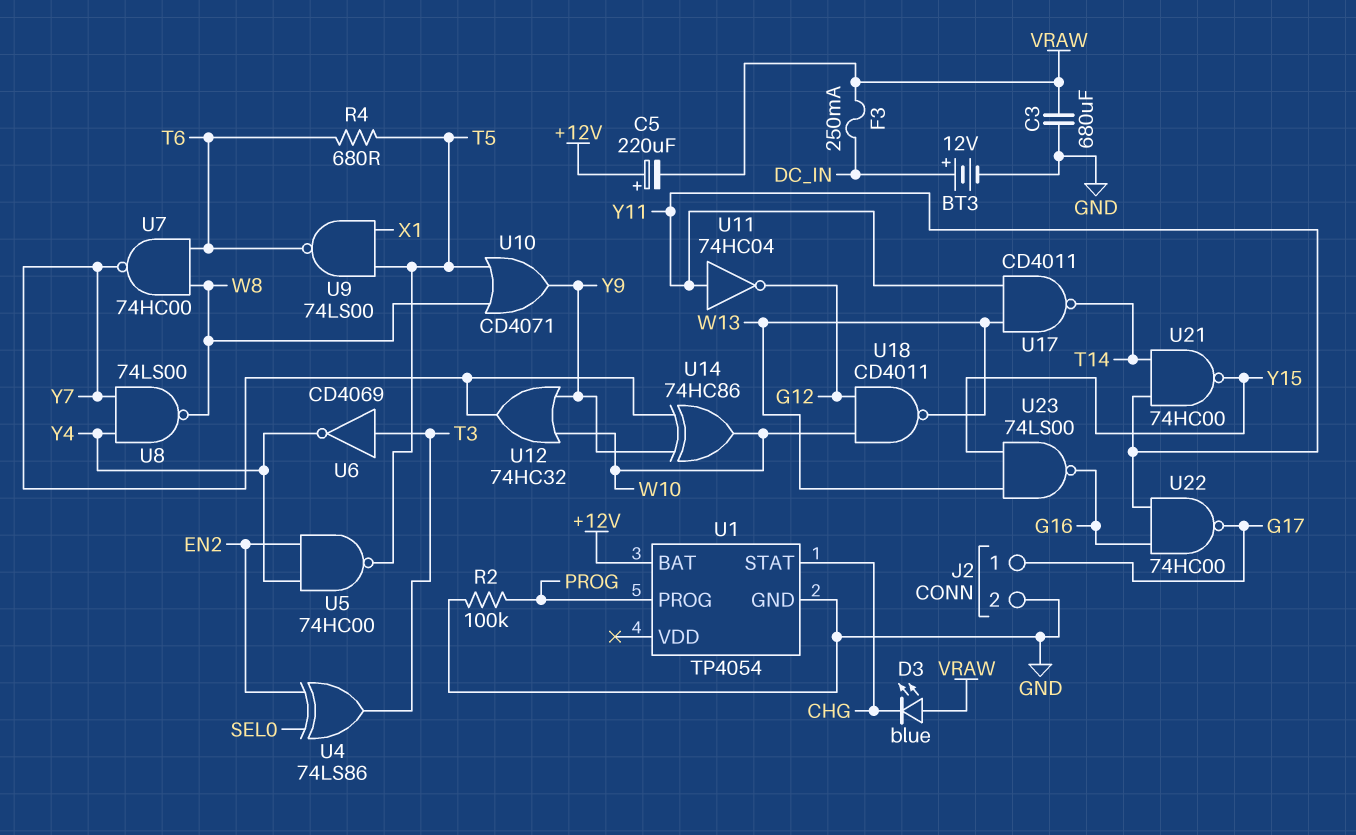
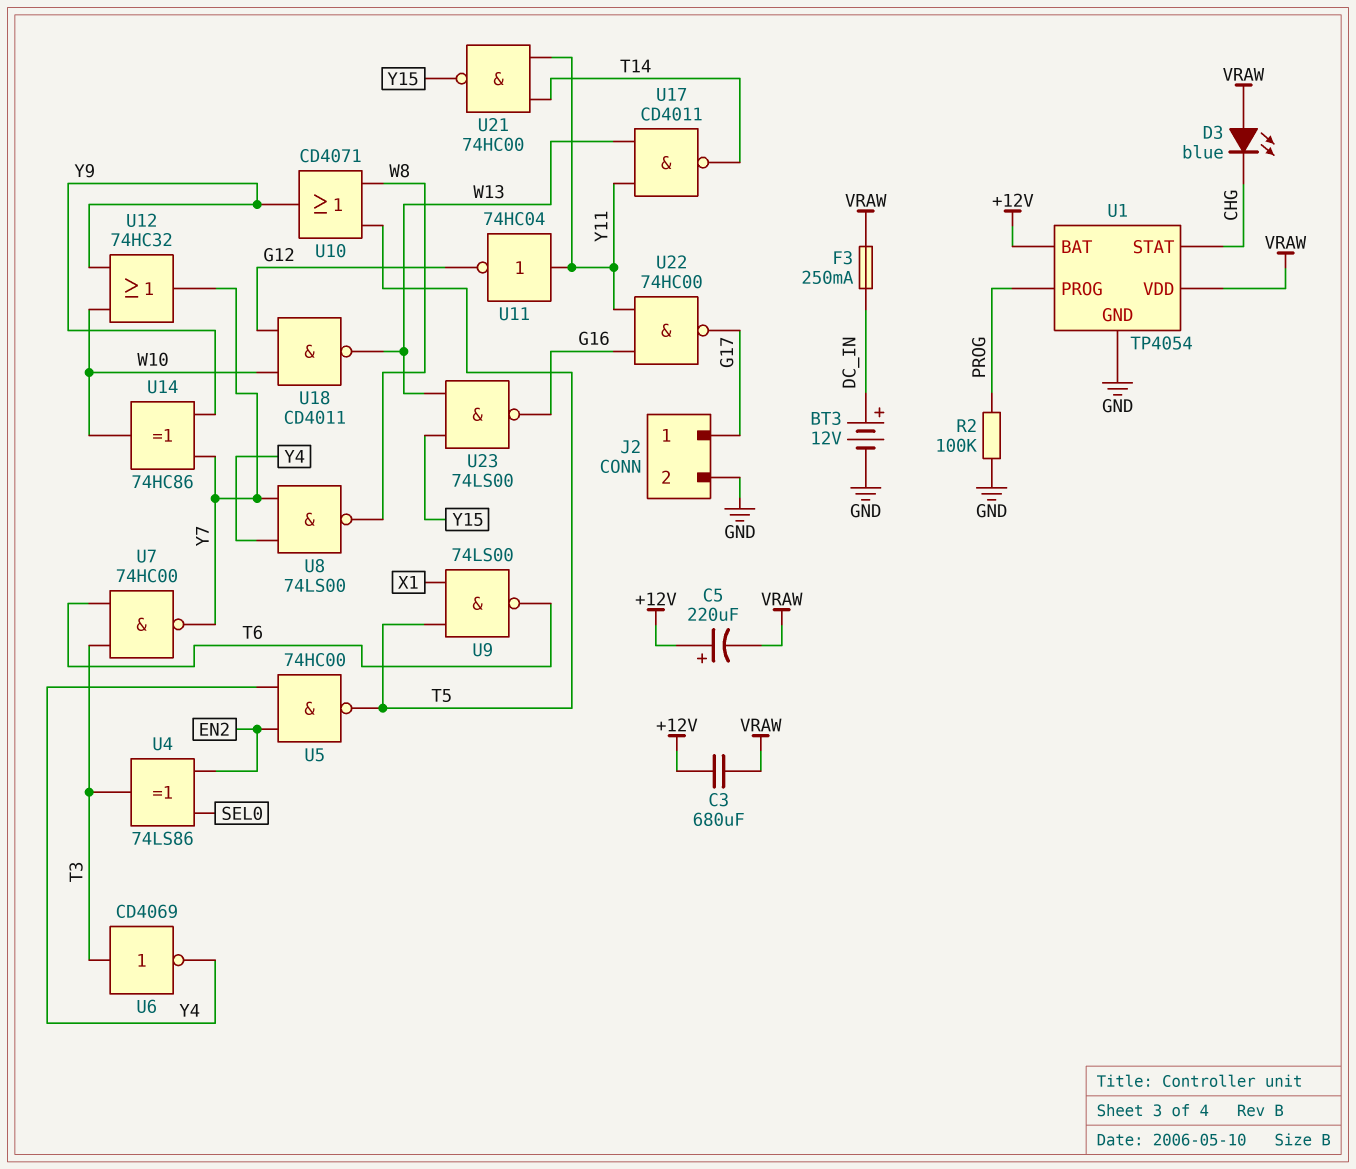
C3: 680uF (GND, VRAW) -> 680uF (+12V, VRAW)
R4: 680 (T5, T6) -> none
U1 pin VDD: none -> VRAW
U7: NAND 74HC00 (in T6, in W8, out Y7) -> NAND 74HC00 (in T3, in T6, out Y7)

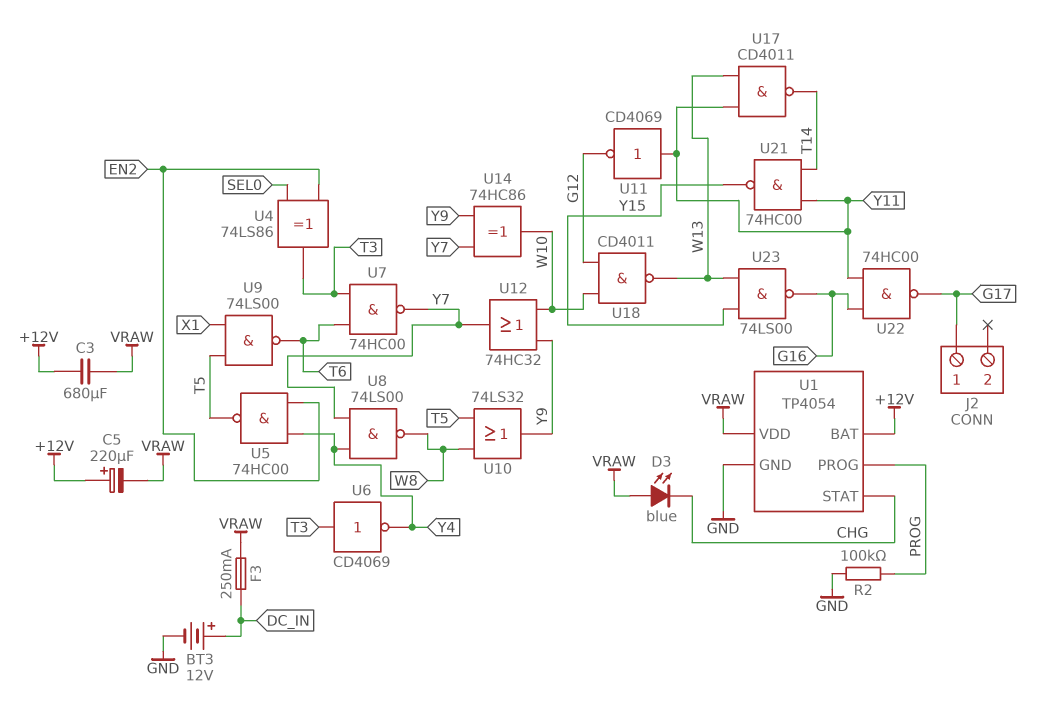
J2 pin 2: GND -> none
U10: OR CD4071 (in T5, in W8, out Y9) -> OR 74LS32 (in T5, in W8, out Y9)
U11: NOT 74HC04 (in Y11, out G12) -> NOT CD4069 (in Y11, out G12)

